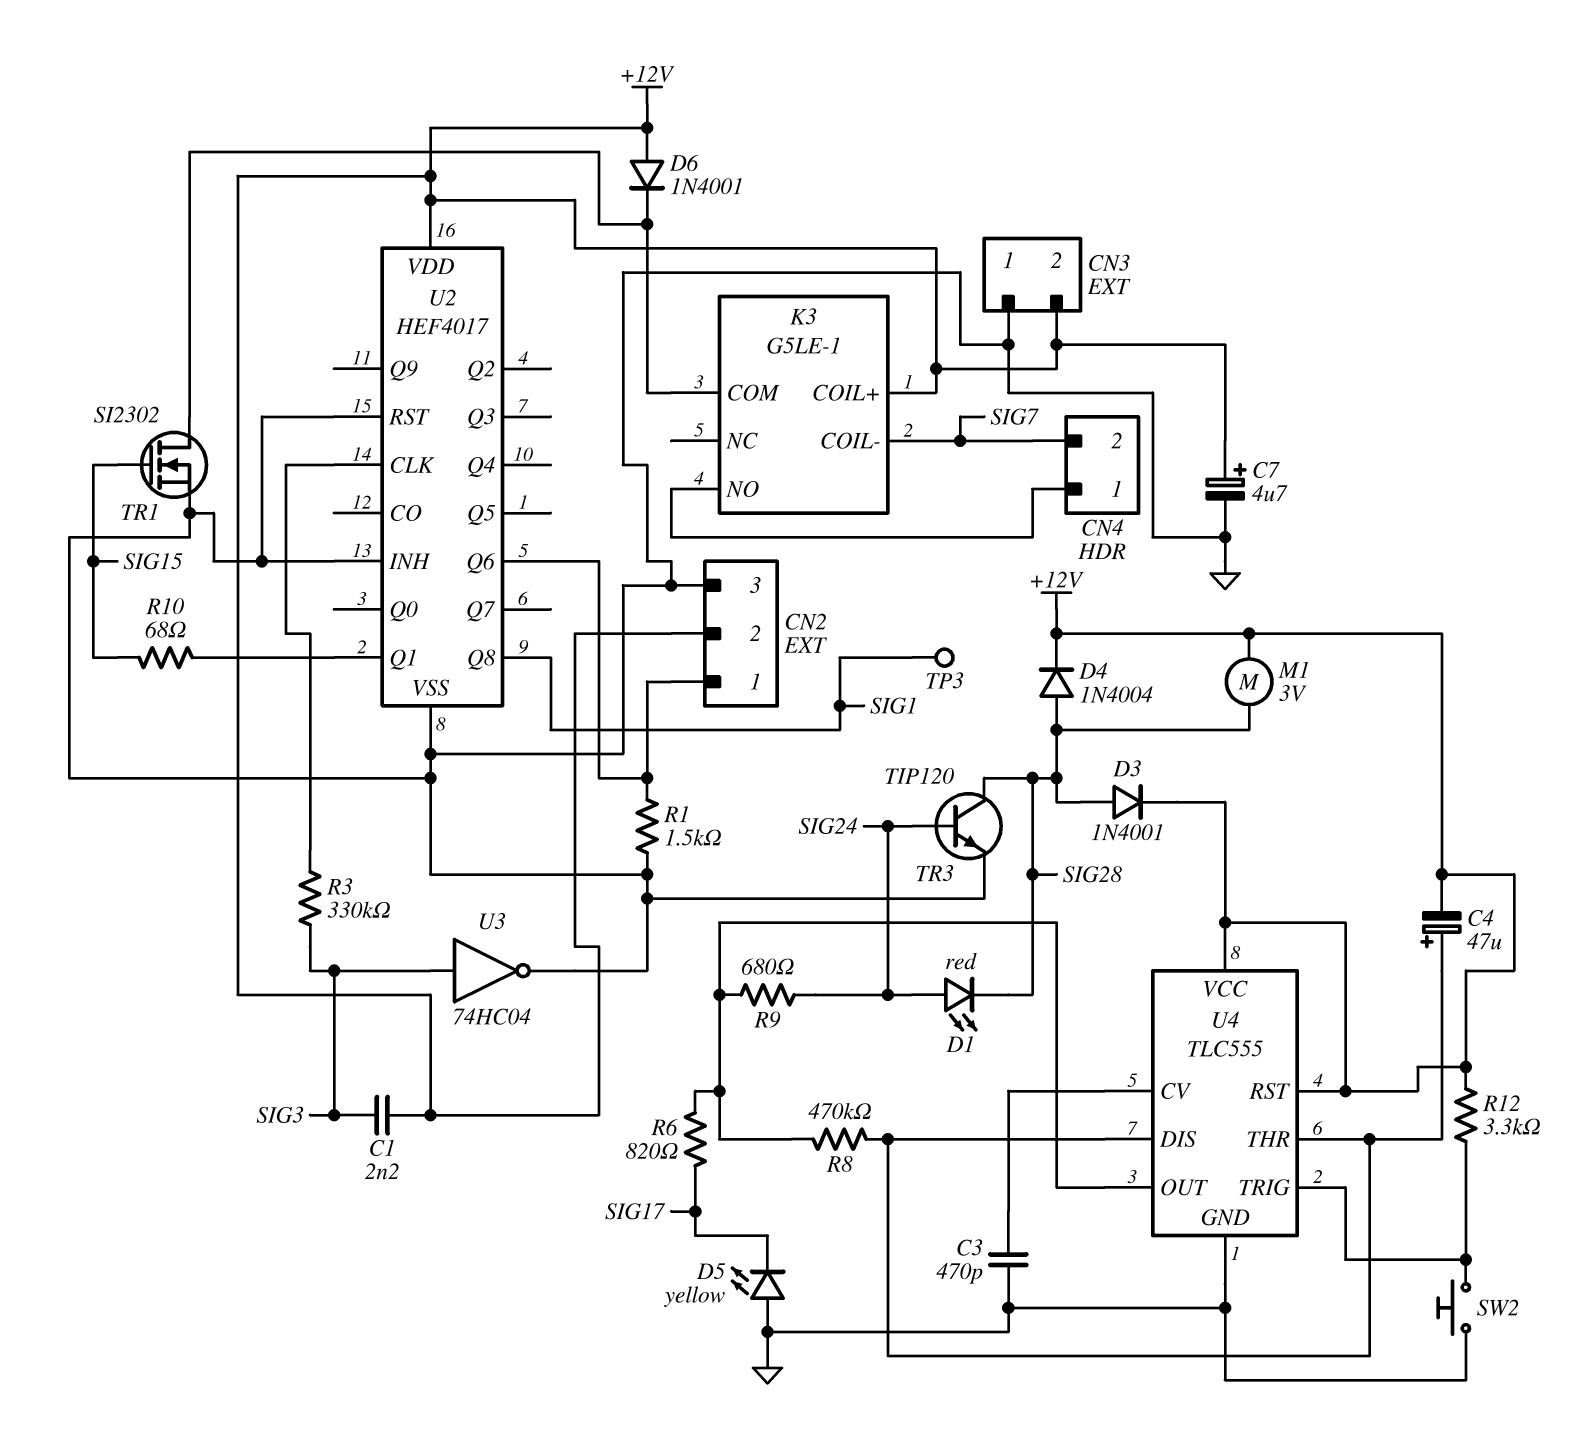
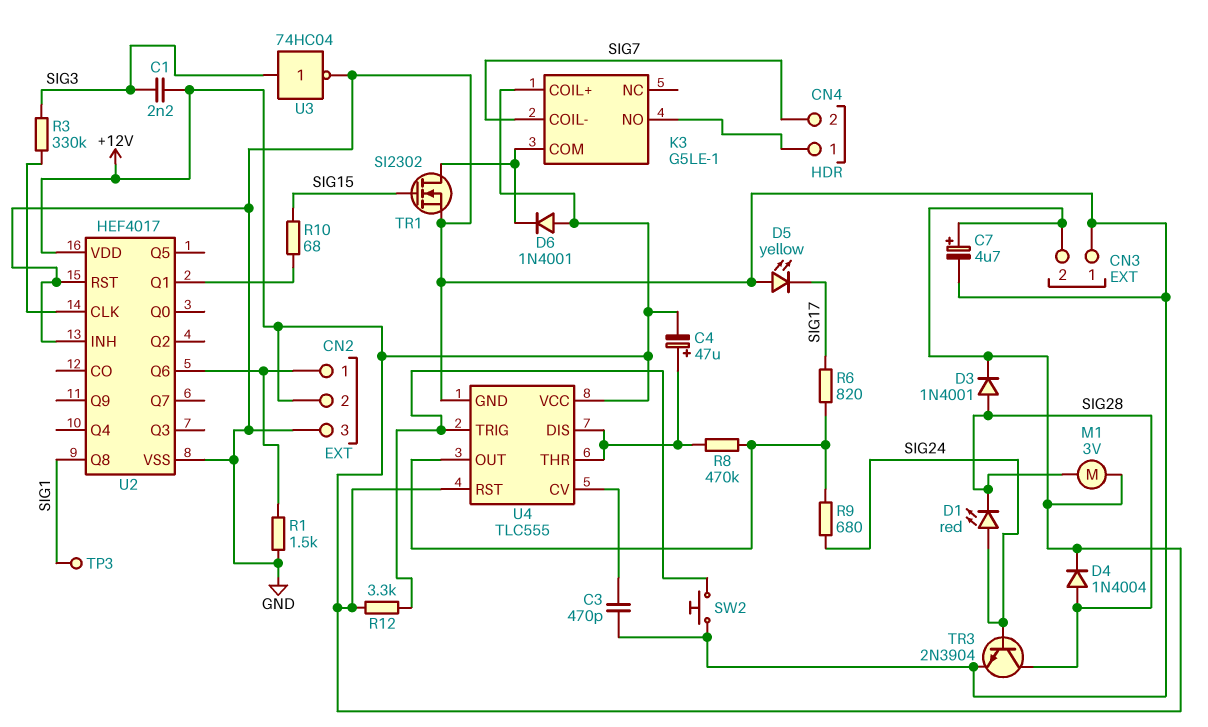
TR3: NPN TIP120 (B SIG24, C SIG28, E GND) -> NPN 2N3904 (B SIG24, C SIG28, E GND)

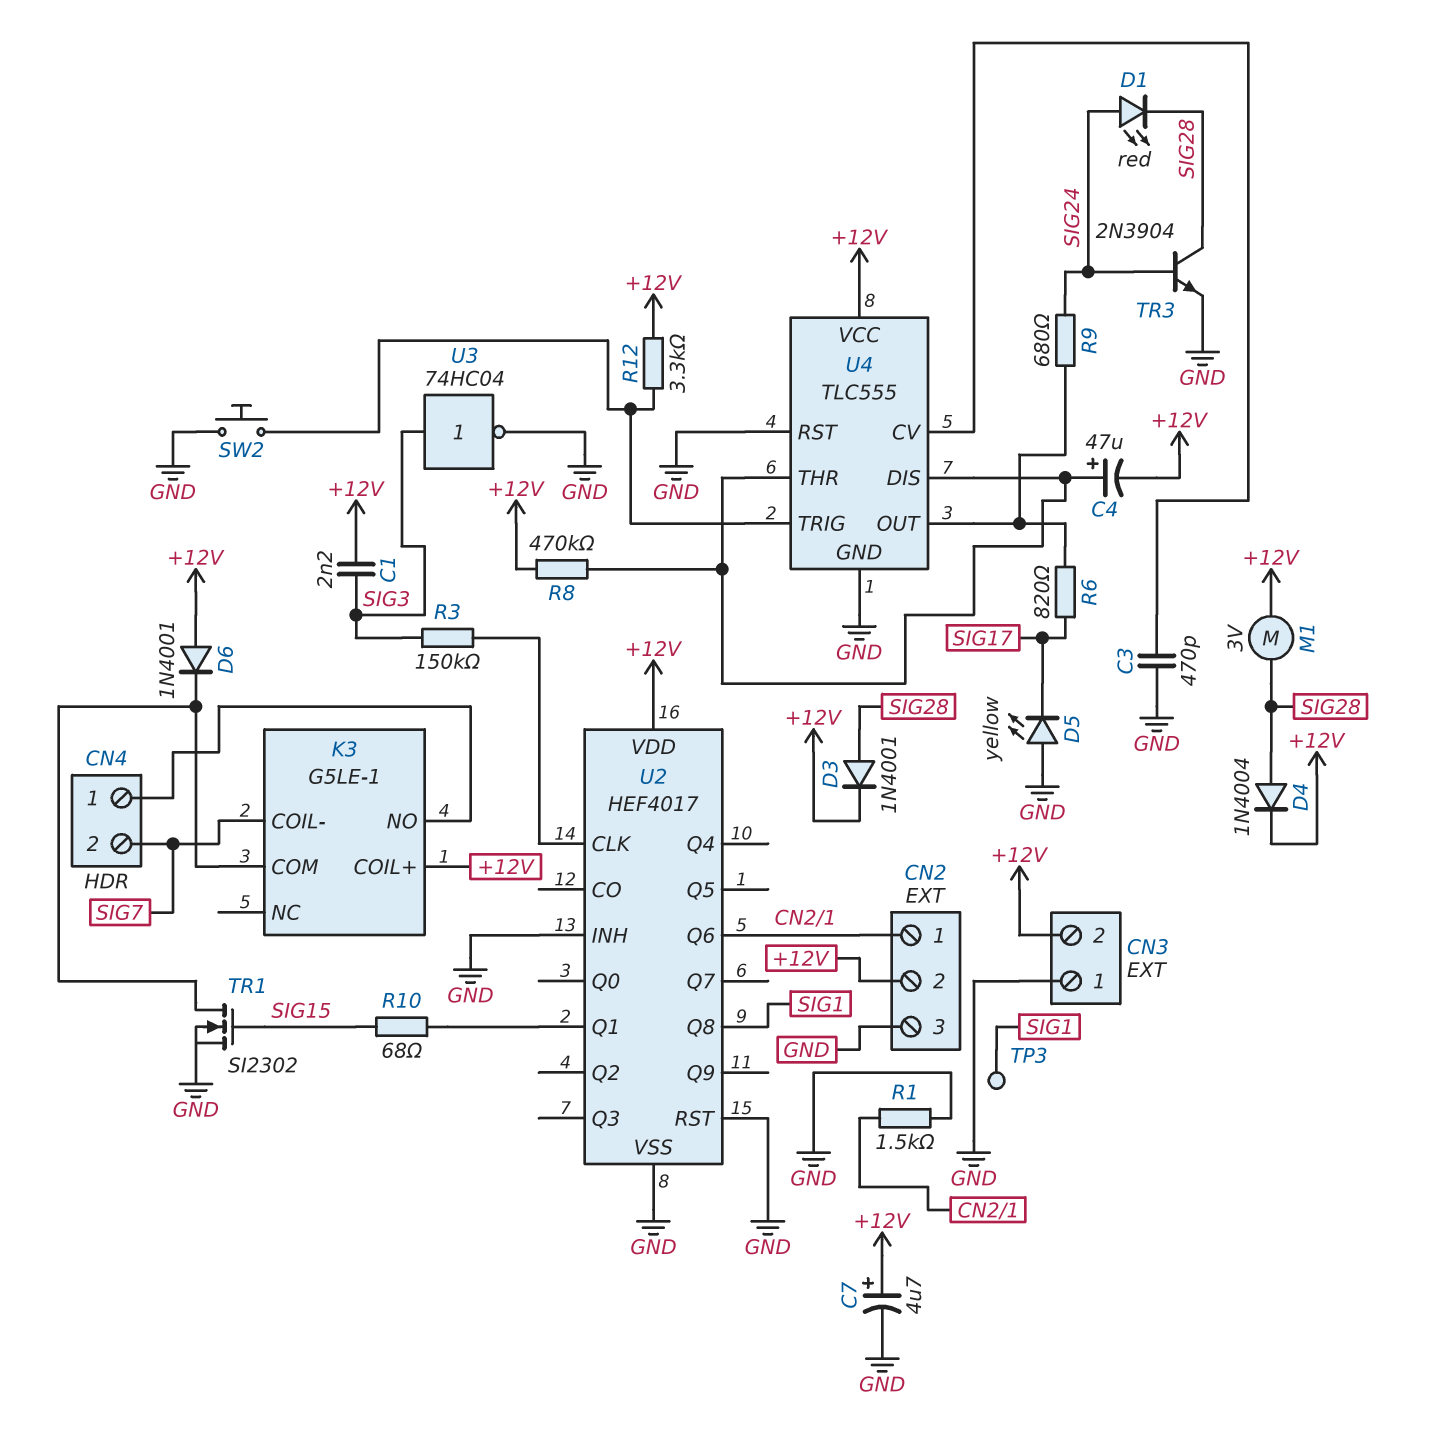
R3: 330k (SIG3, U2/CLK) -> 150k (SIG3, U2/CLK)
R8: 470k (U4/DIS, U4/OUT) -> 470k (+12V, U4/DIS)
U4 pin RST: +12V -> GND

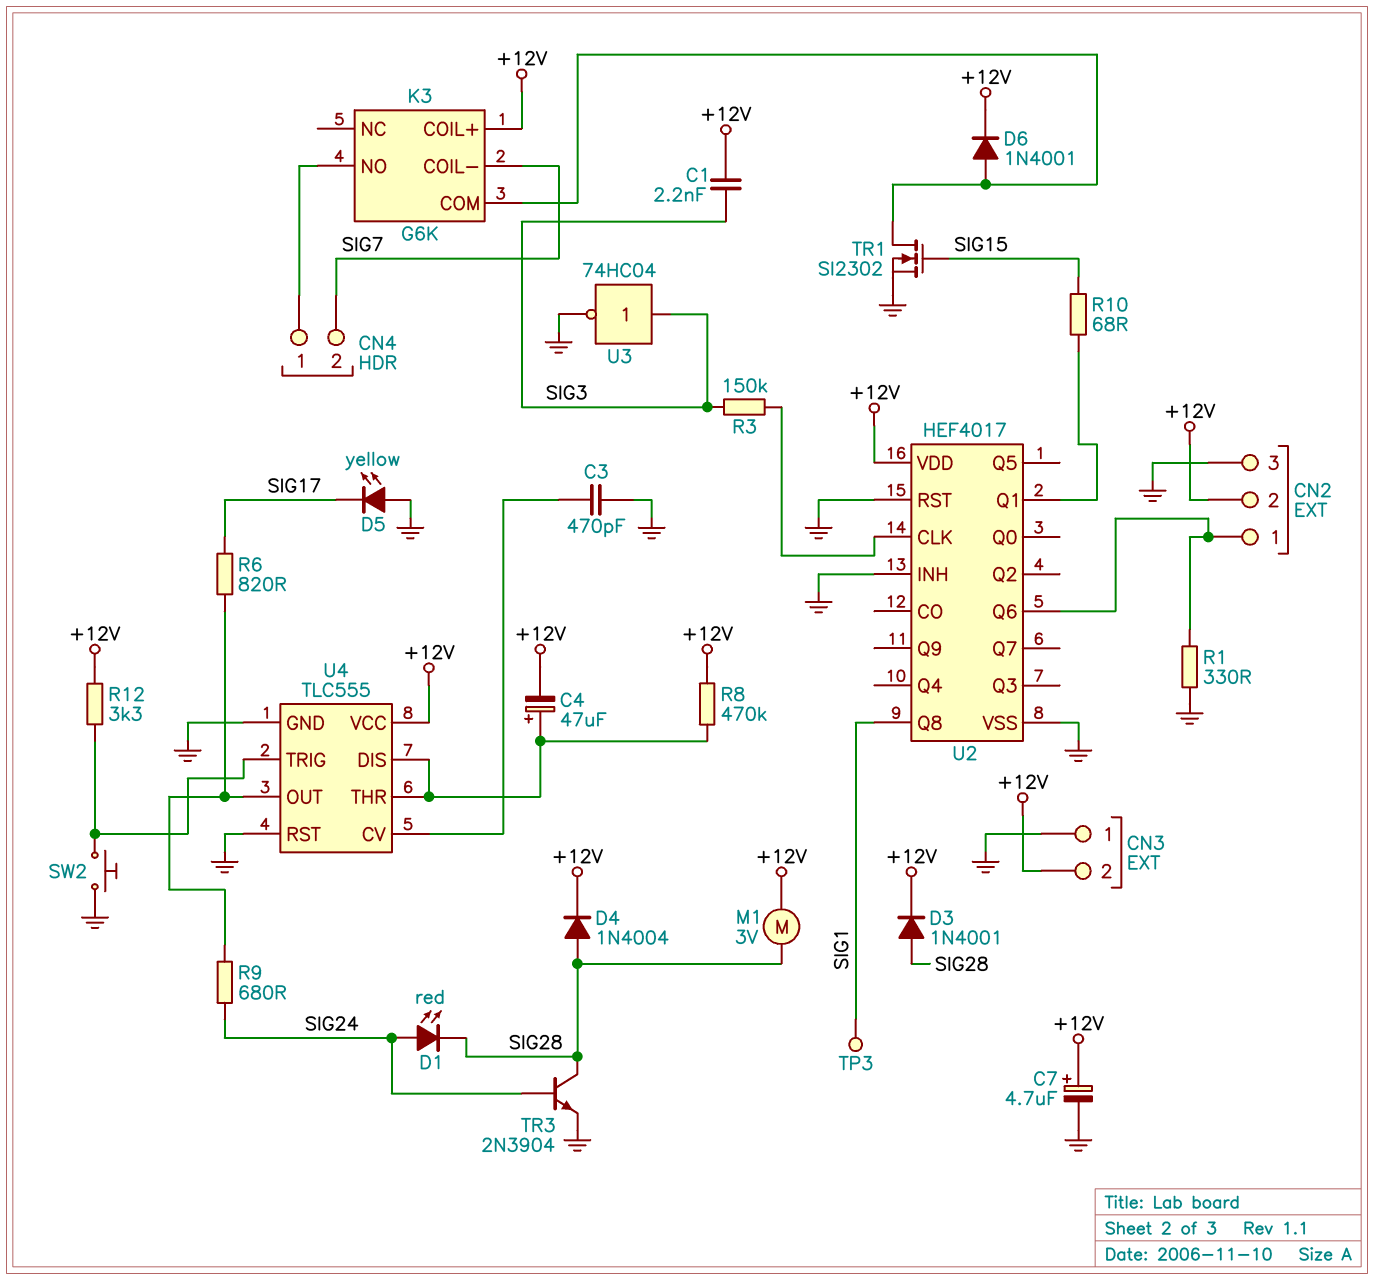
D6: diode 1N4001 (A +12V, K K3/COM) -> diode 1N4001 (A K3/COM, K +12V)
K3: G5LE-1 -> G6K
R1: 1.5k (CN2/1, GND) -> 330 (CN2/1, GND)

